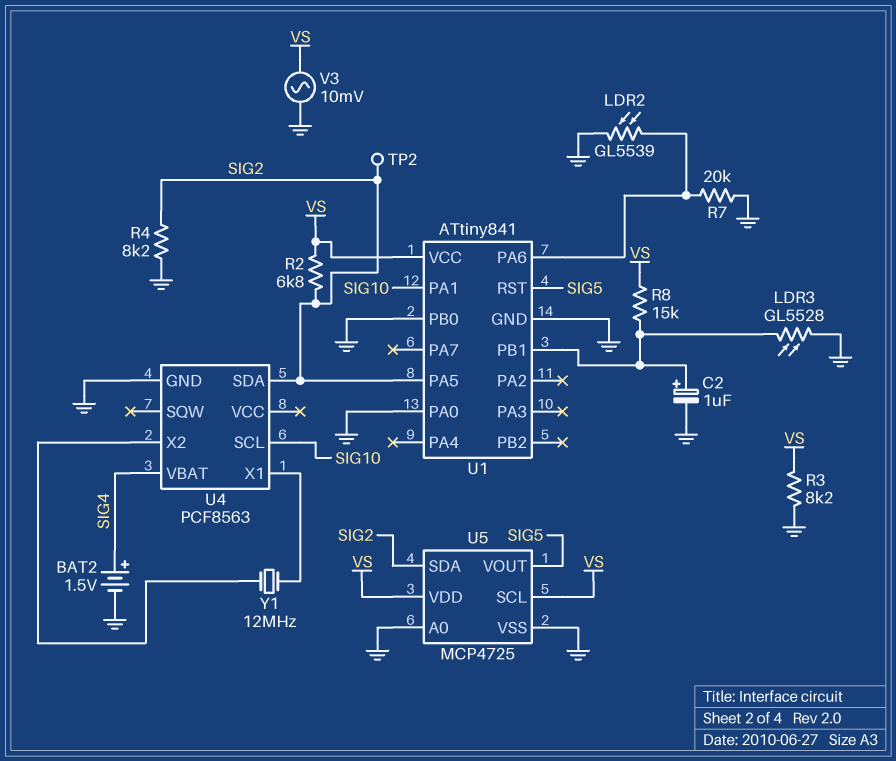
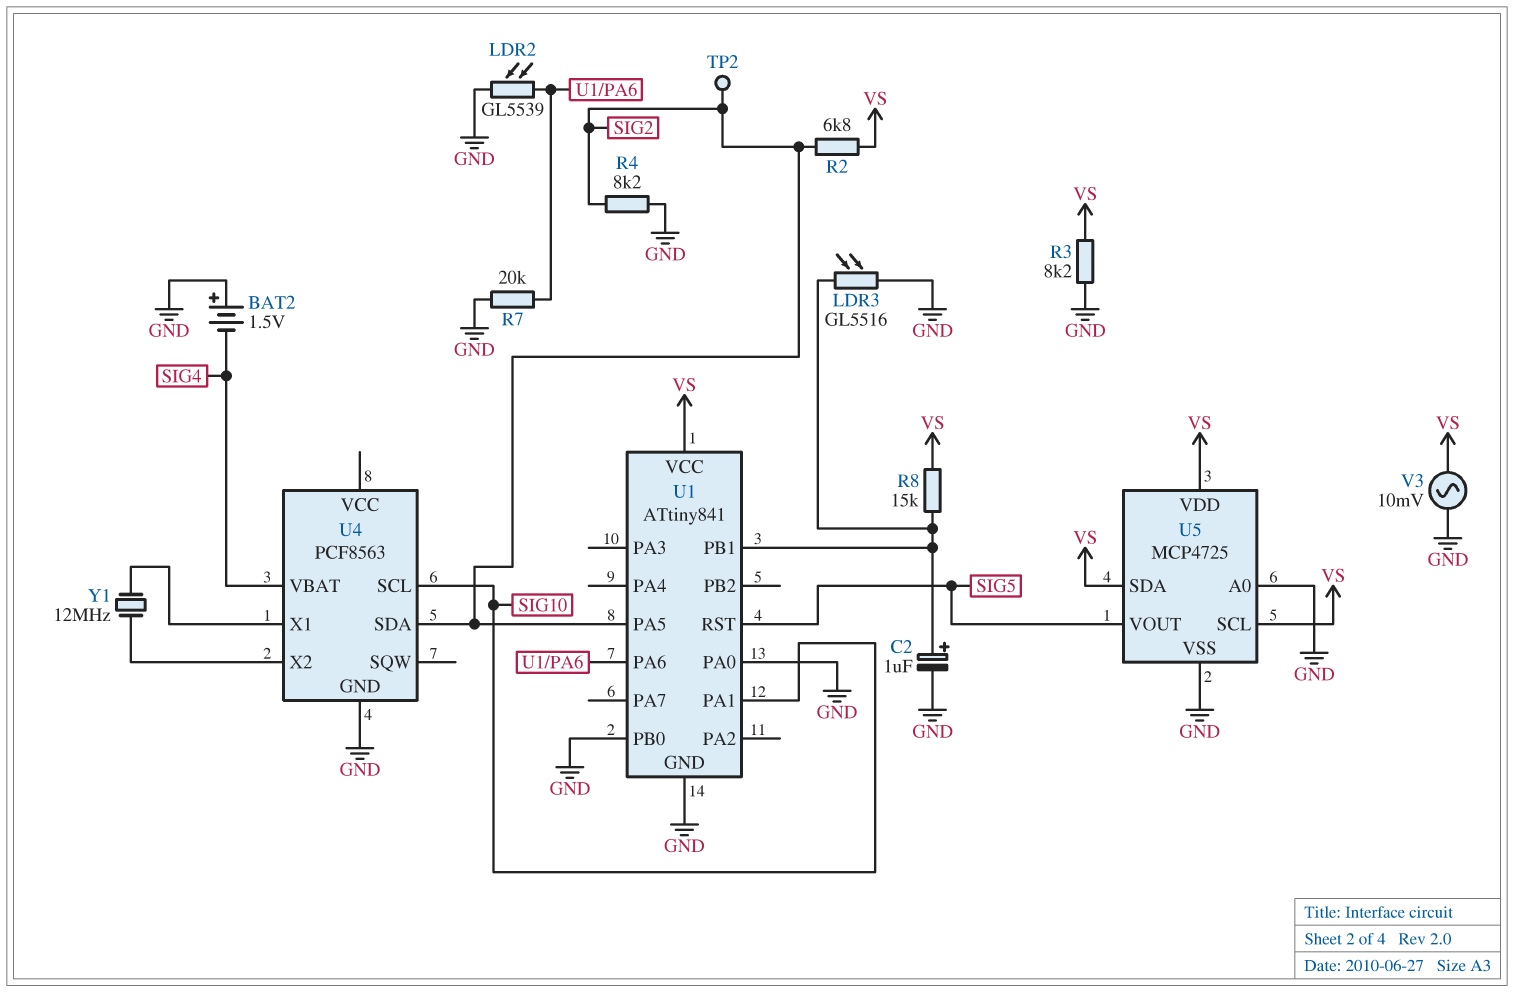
BAT2: 1.5V (plus SIG4, minus GND) -> 1.5V (plus GND, minus SIG4)
LDR3: GL5528 (GND, U1/PB1) -> GL5516 (GND, U1/PB1)
U5 pin SDA: SIG2 -> VS

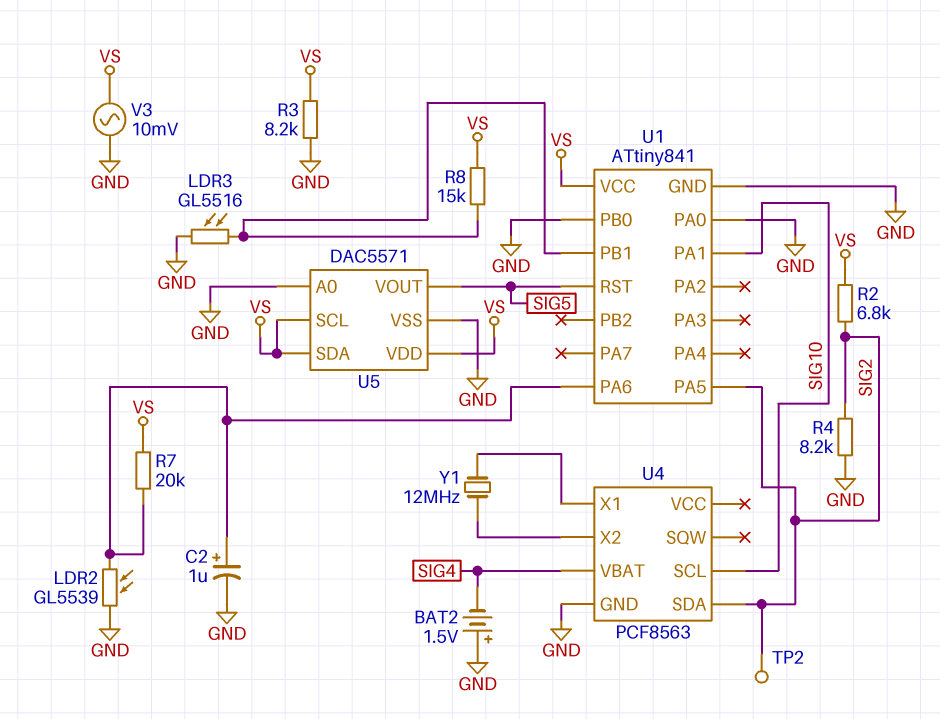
C2: 1uF (plus U1/PB1, minus GND) -> 1uF (plus U1/PA6, minus GND)
R7: 20k (GND, U1/PA6) -> 20k (U1/PA6, VS)
U5: MCP4725 -> DAC5571

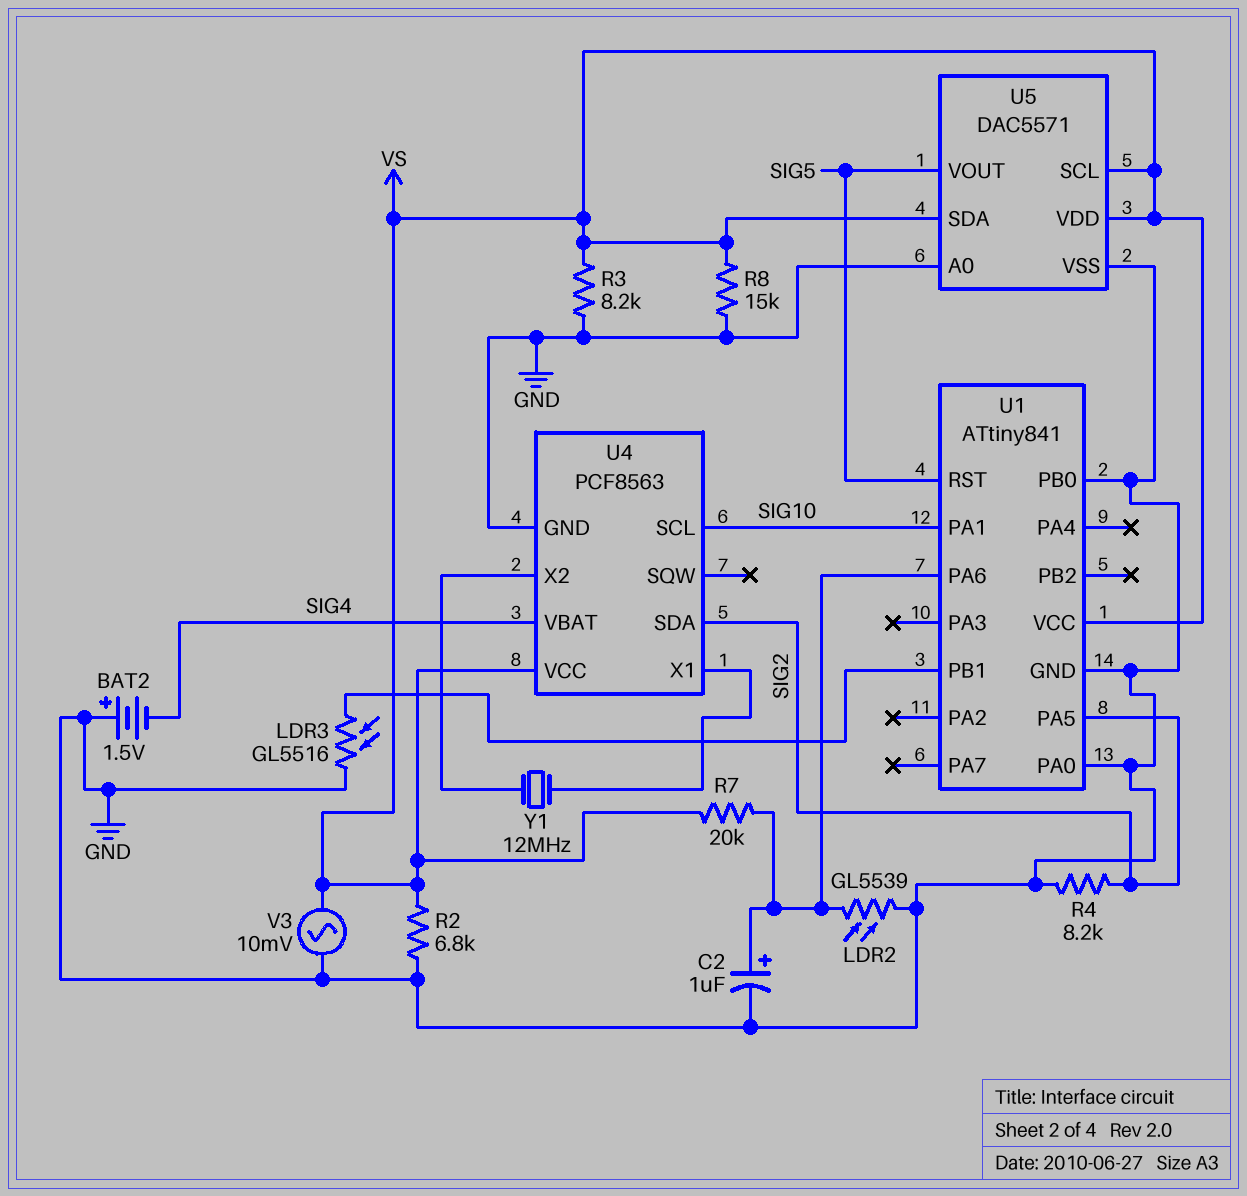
R2: 6.8k (SIG2, VS) -> 6.8k (GND, VS)
R8: 15k (U1/PB1, VS) -> 15k (GND, VS)
TP2: test point (SIG2) -> none
U4 pin VCC: none -> VS

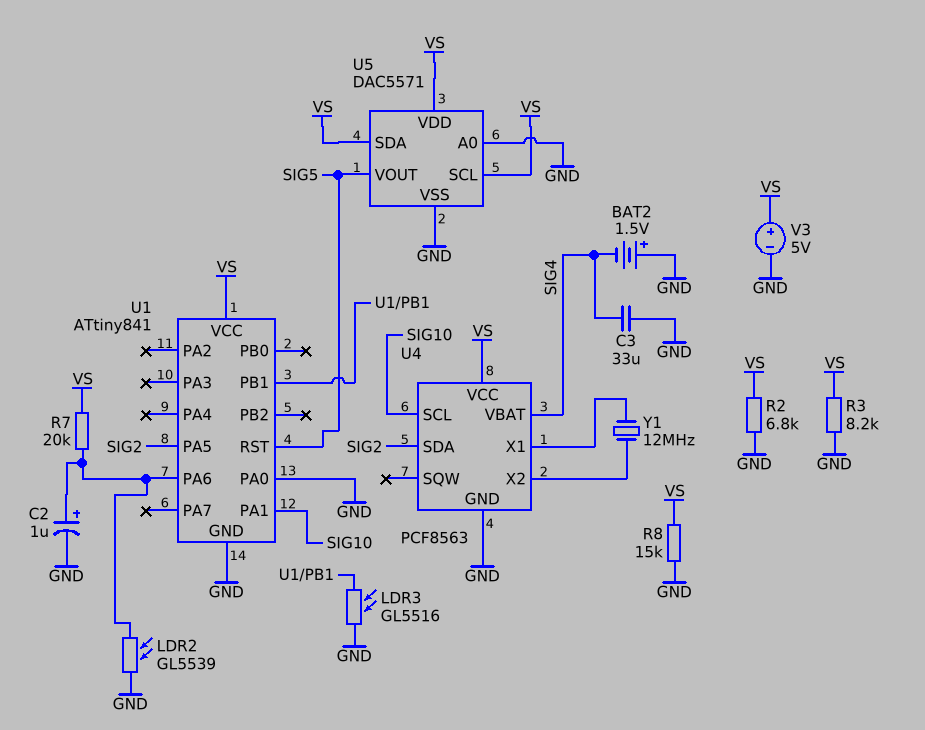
C3: none -> 33uF (GND, SIG4)
R4: 8.2k (GND, SIG2) -> none
U1 pin PB0: GND -> none
V3: AC 10mV (GND, VS) -> 5V (plus VS, minus GND)

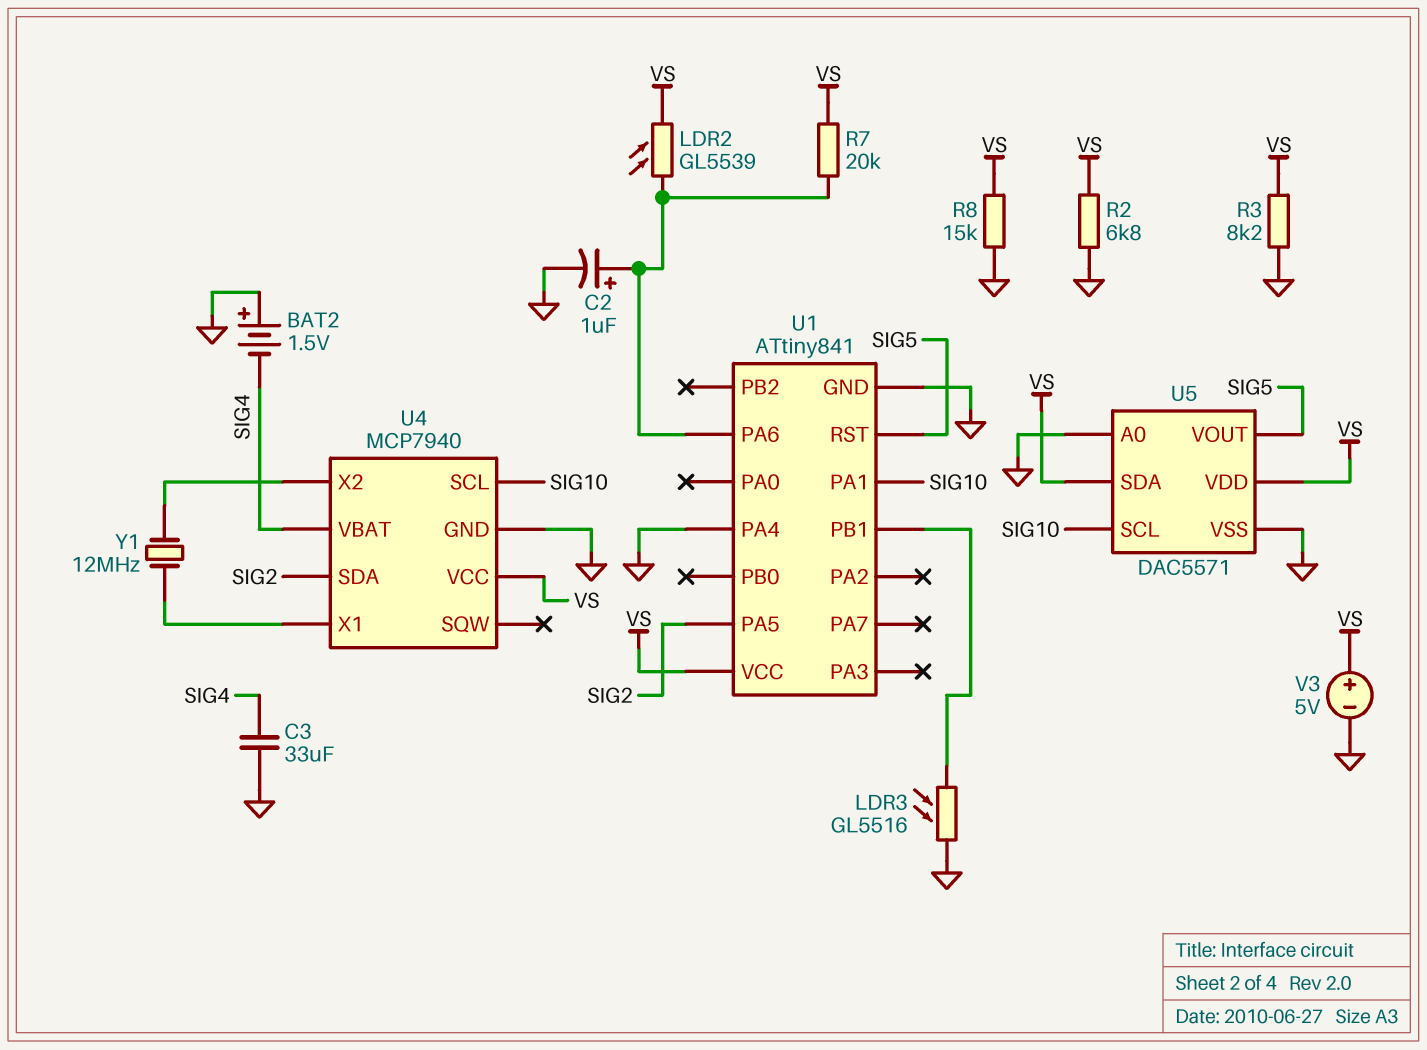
LDR2: GL5539 (GND, U1/PA6) -> GL5539 (U1/PA6, VS)
U1 pin PA0: GND -> none
U1 pin PA4: none -> GND
U4: PCF8563 -> MCP7940
U5 pin SCL: VS -> SIG10

